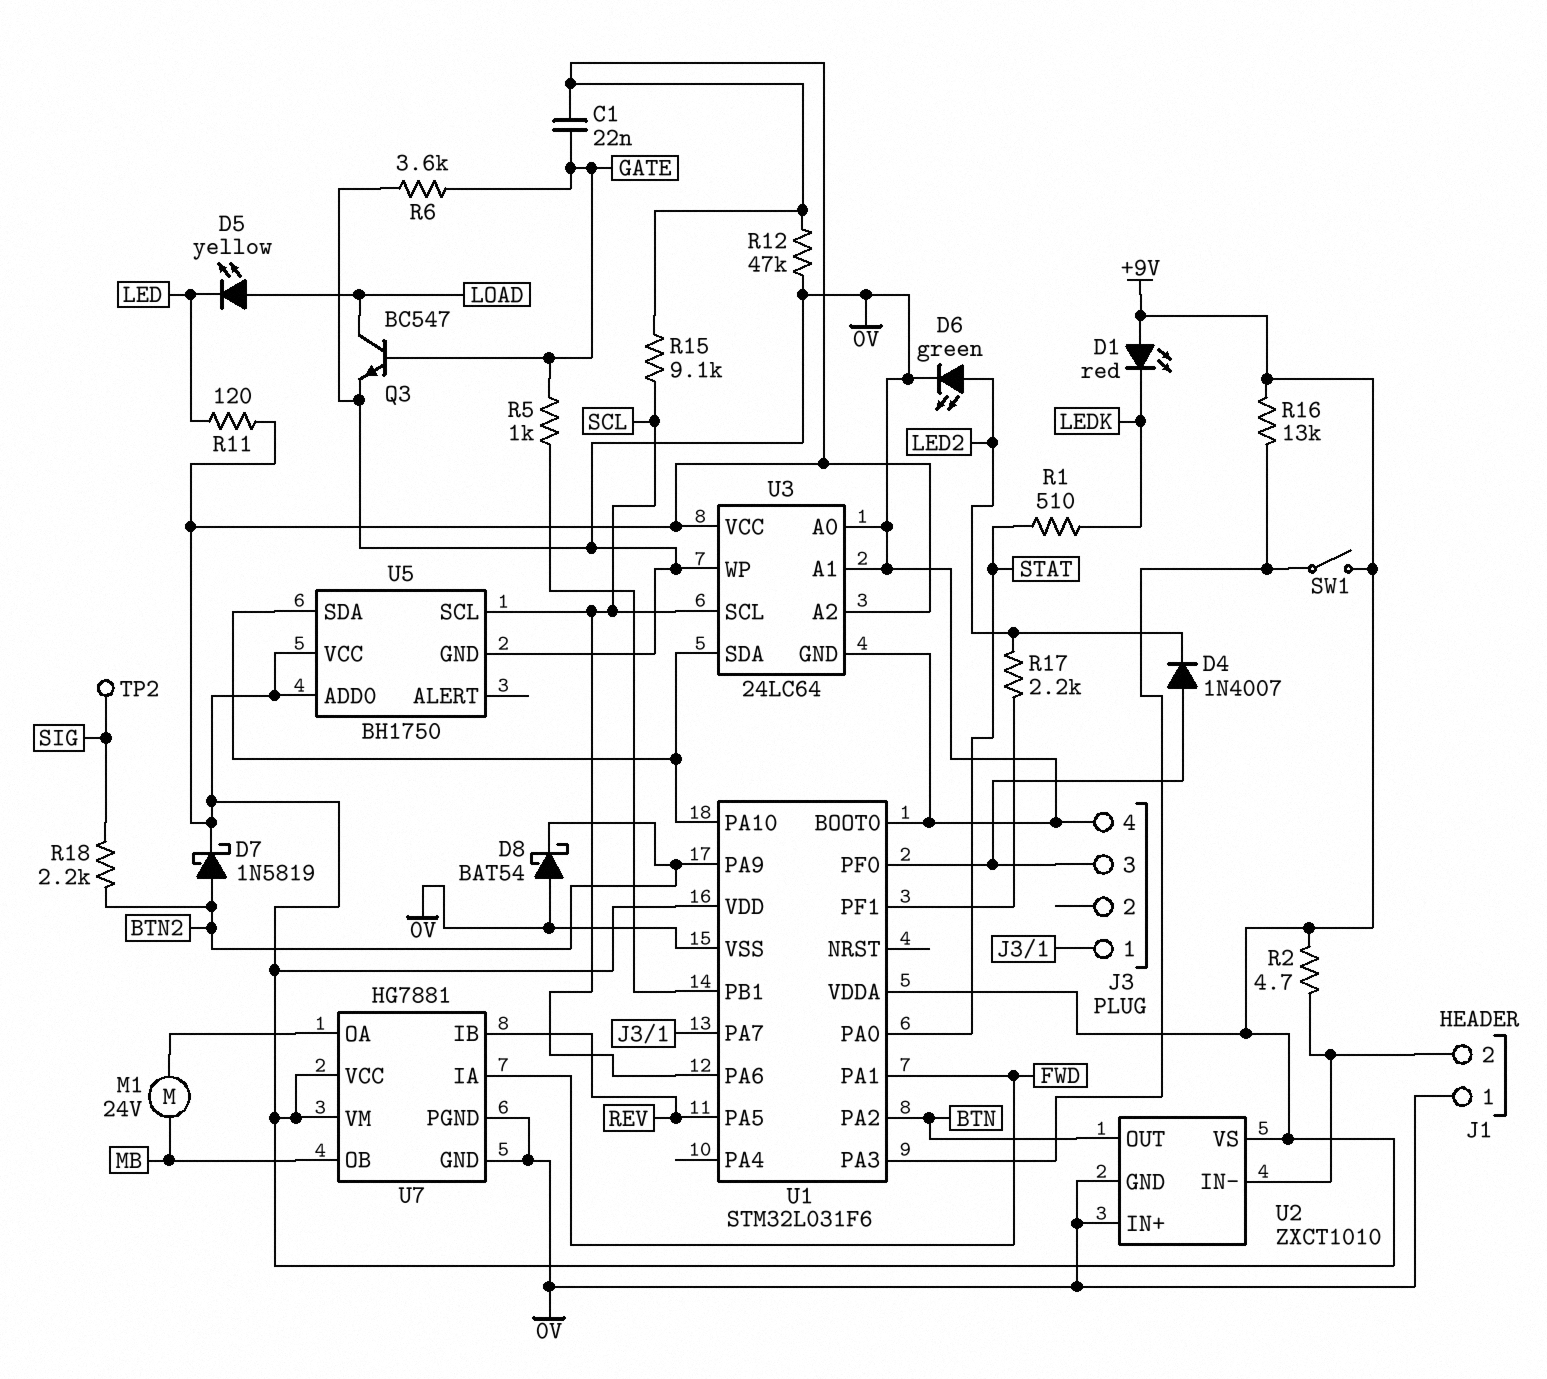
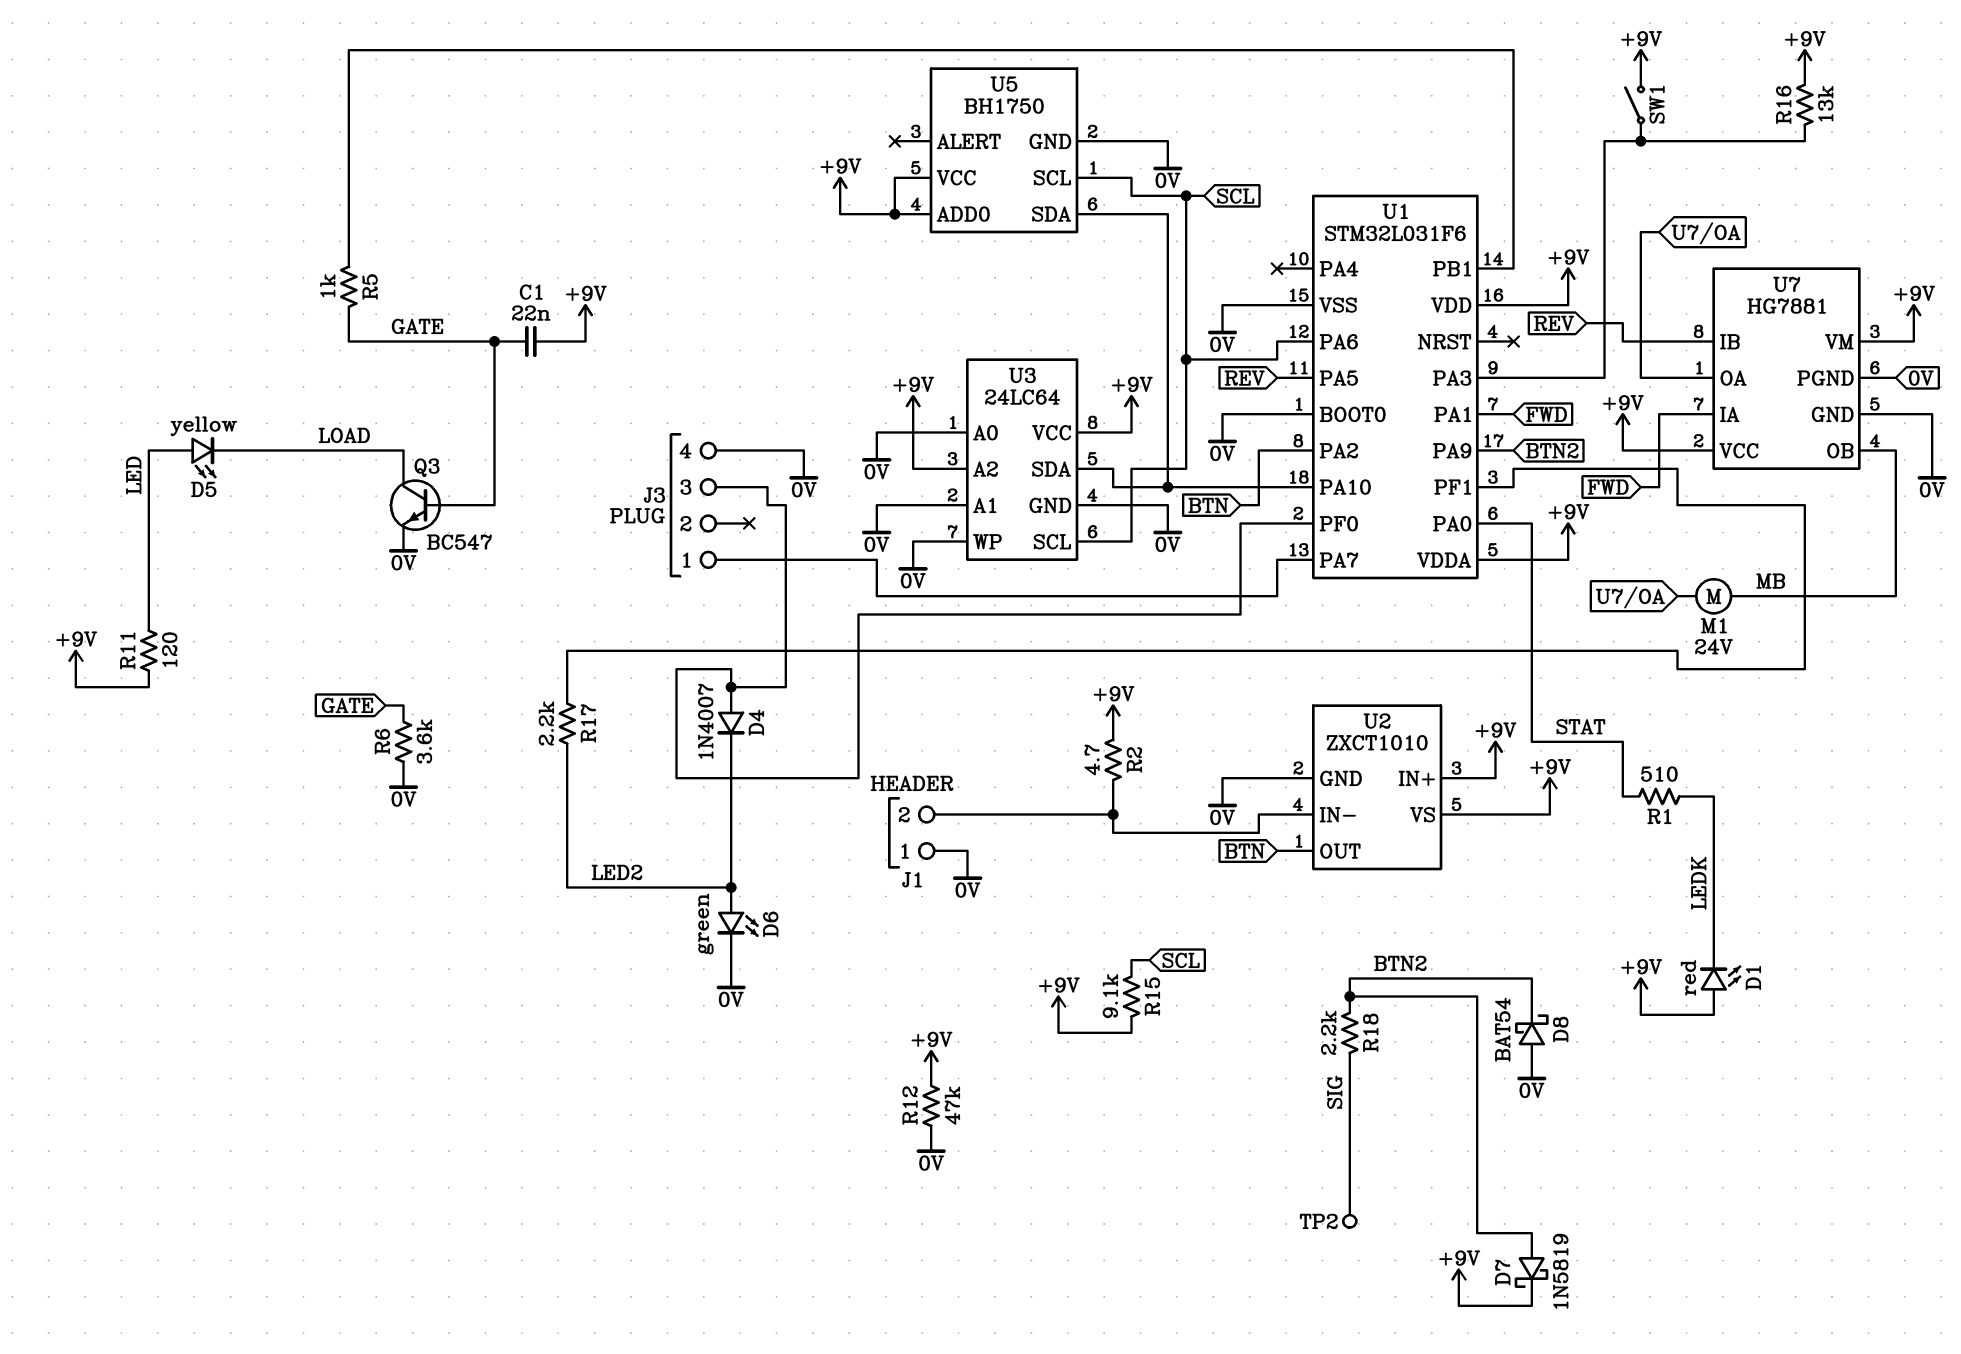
D5: LED yellow (A LOAD, K LED) -> LED yellow (A LED, K LOAD)
U2 pin IN+: 0V -> +9V

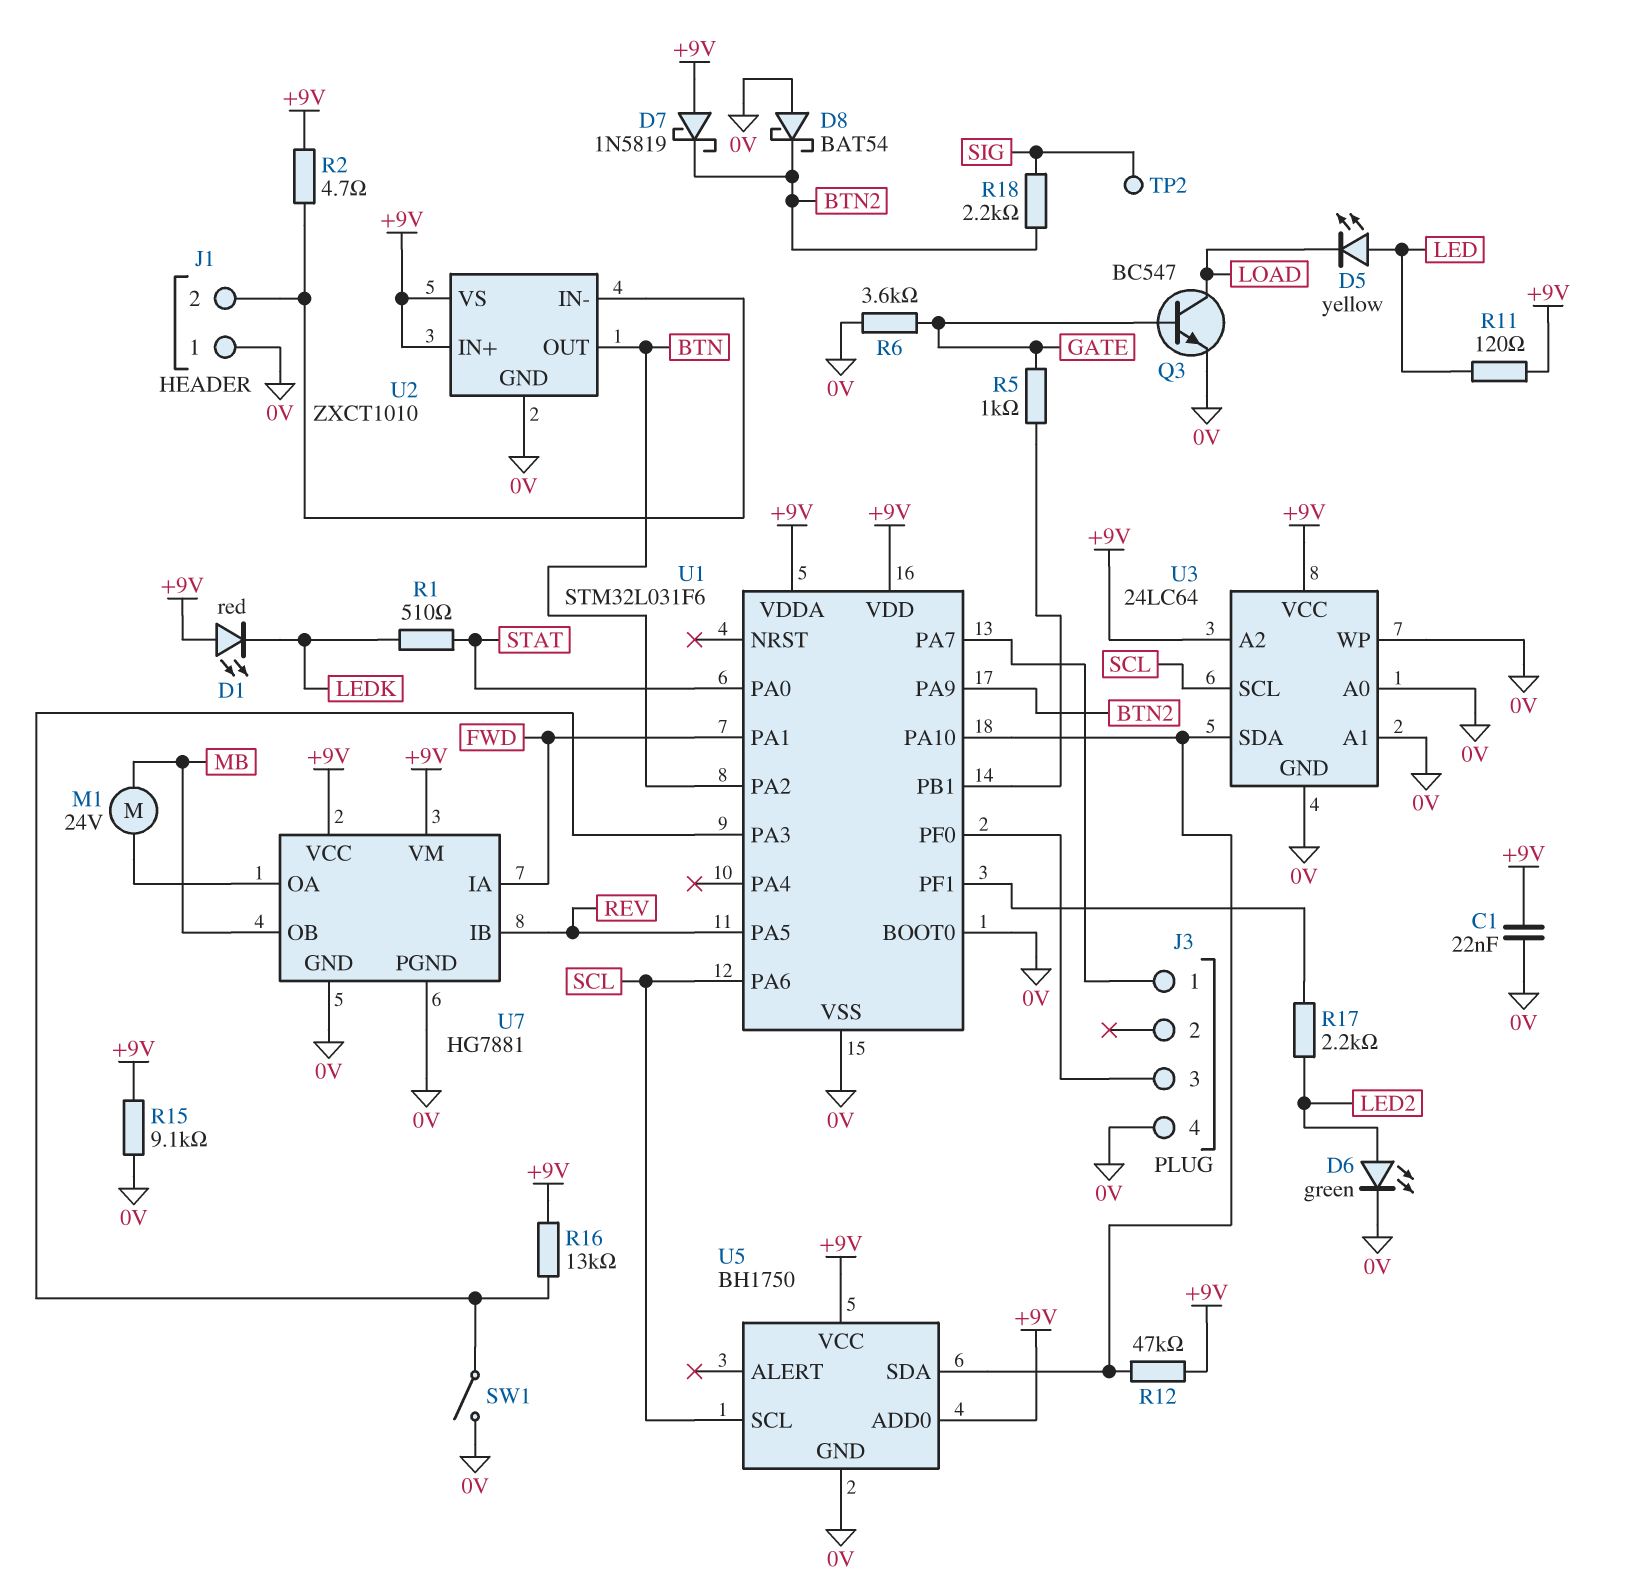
C1: 22nF (+9V, GATE) -> 22nF (+9V, 0V)
D4: diode 1N4007 (A J3/3, K LED2) -> none
D7: schottky 1N5819 (A BTN2, K +9V) -> schottky 1N5819 (A +9V, K BTN2)
R12: 47k (+9V, 0V) -> 47k (+9V, U1/PA10)
R15: 9.1k (+9V, SCL) -> 9.1k (+9V, 0V)
SW1: switch (+9V, U1/PA3) -> switch (0V, U1/PA3)

